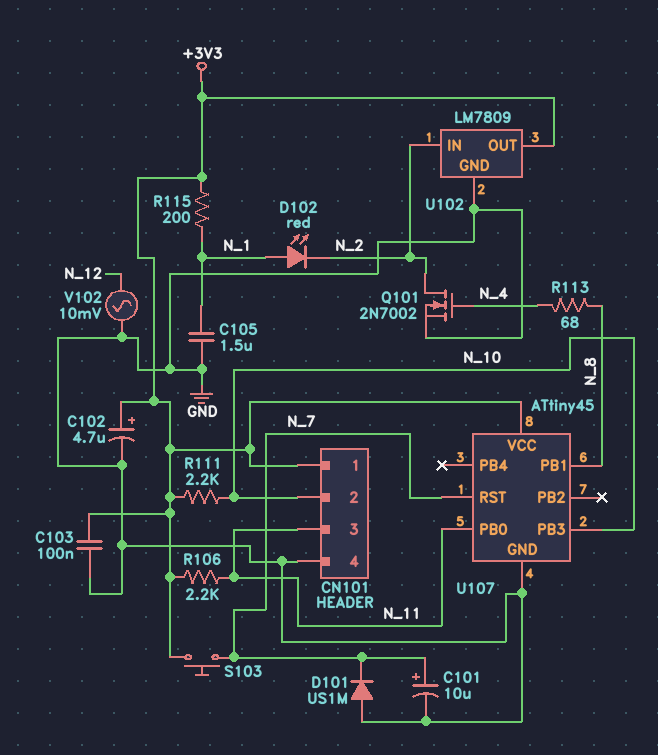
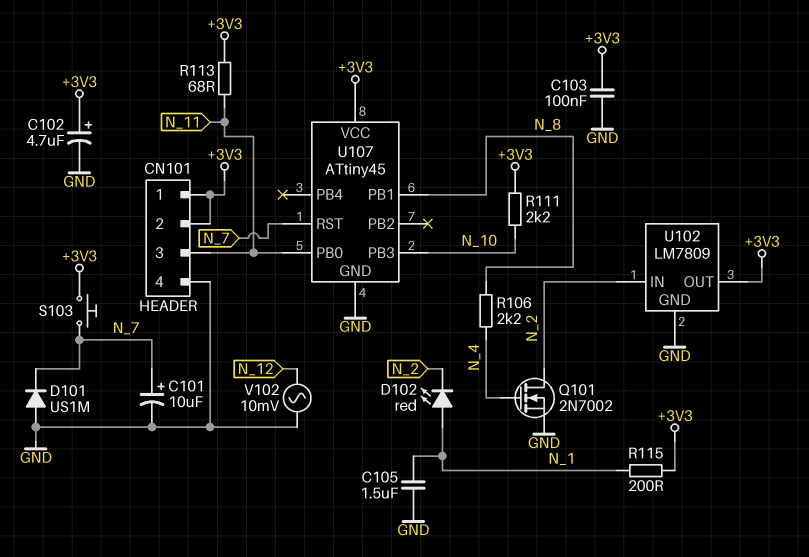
CN101 pin 2: N_10 -> +3V3
R106: 2.2k (+3V3, N_11) -> 2.2k (N_4, N_8)
R113: 68 (N_4, N_8) -> 68 (+3V3, N_11)

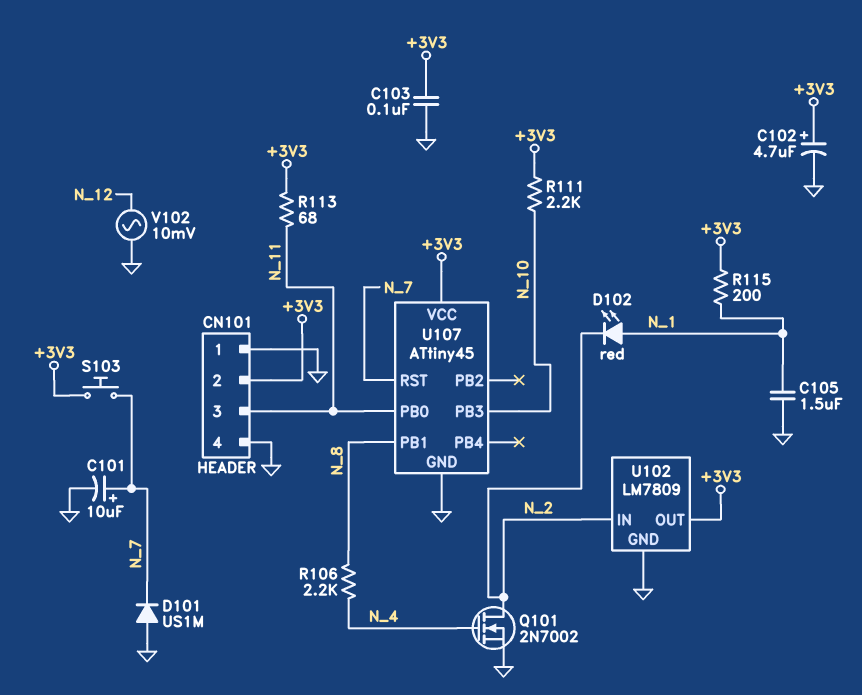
CN101 pin 1: +3V3 -> GND

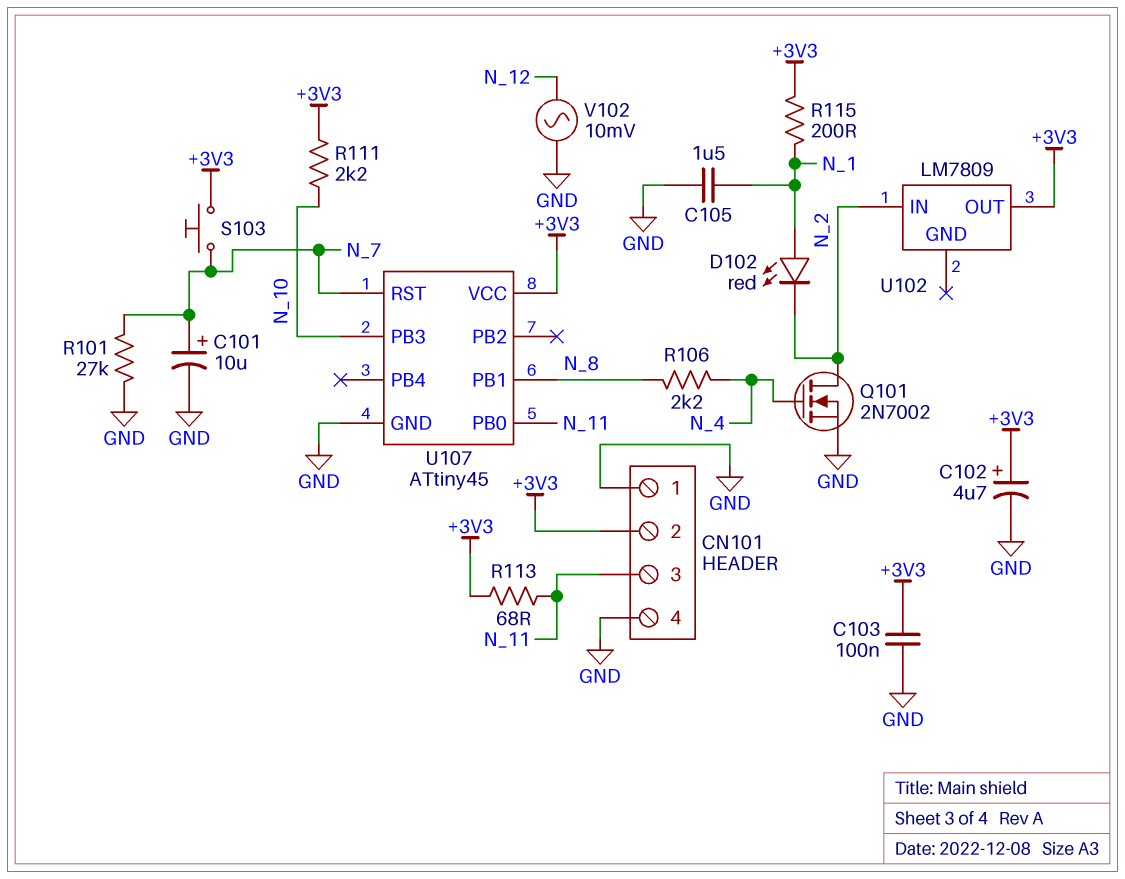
D101: diode US1M (A GND, K N_7) -> none
R101: none -> 27k (GND, N_7)
U102 pin GND: GND -> none

